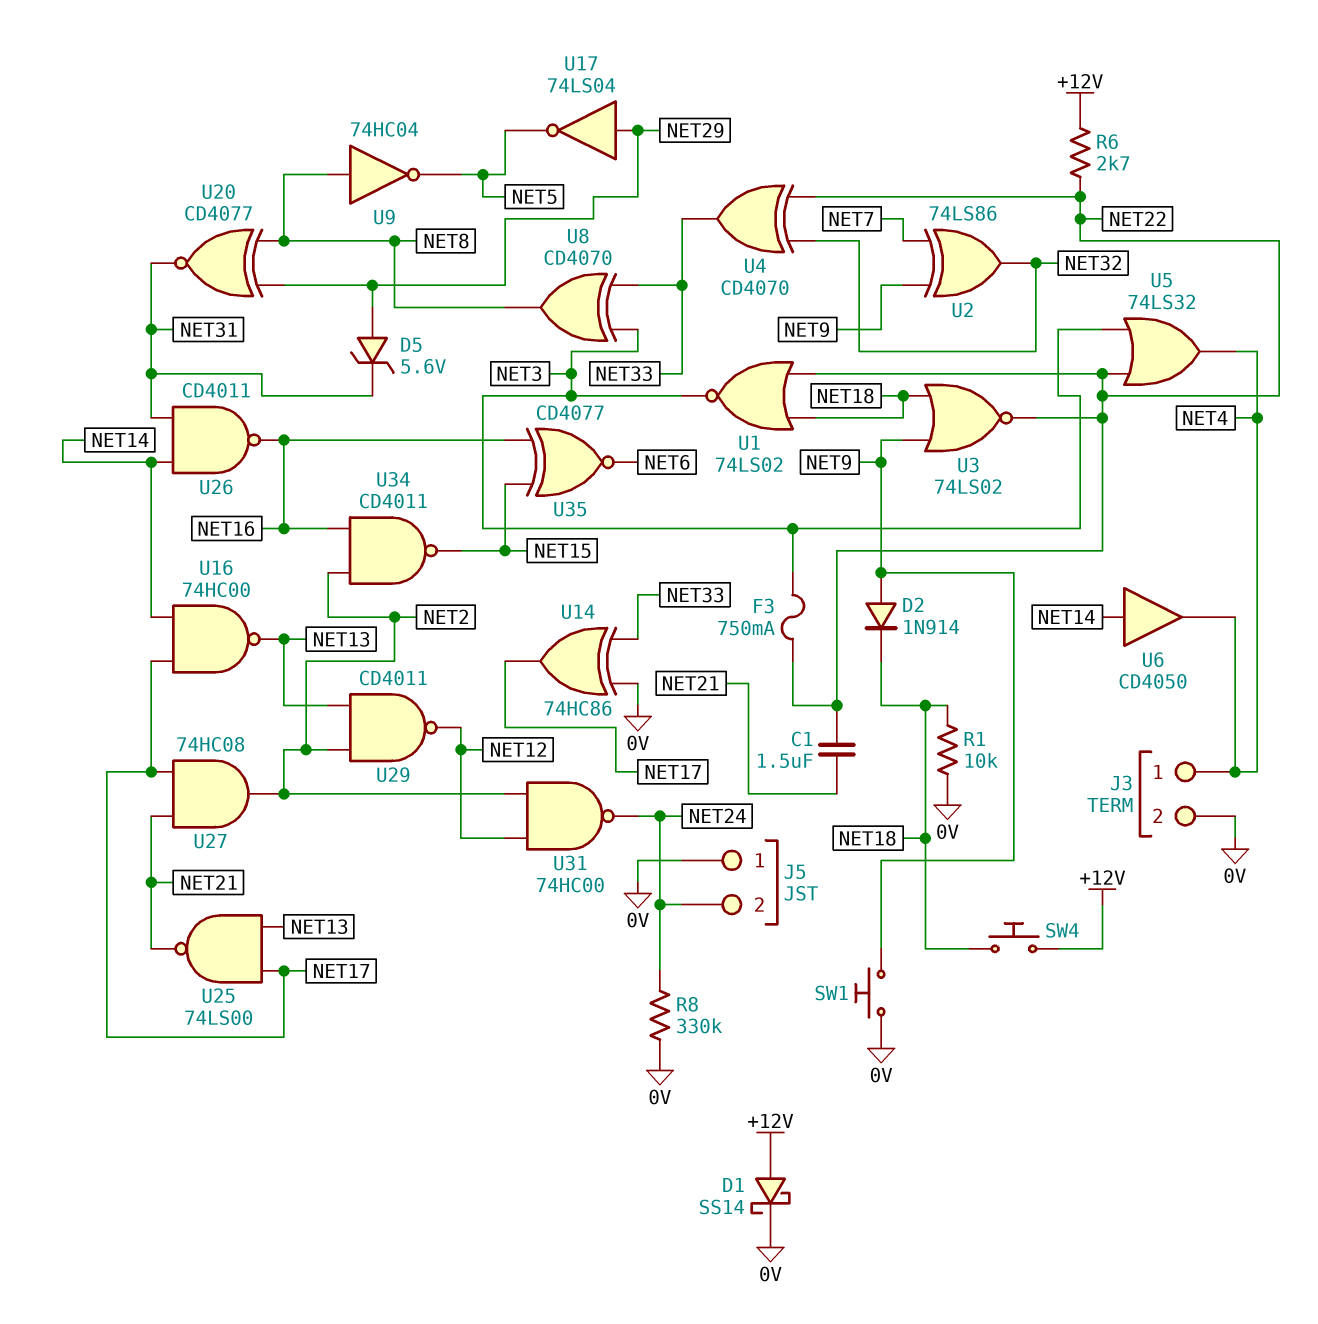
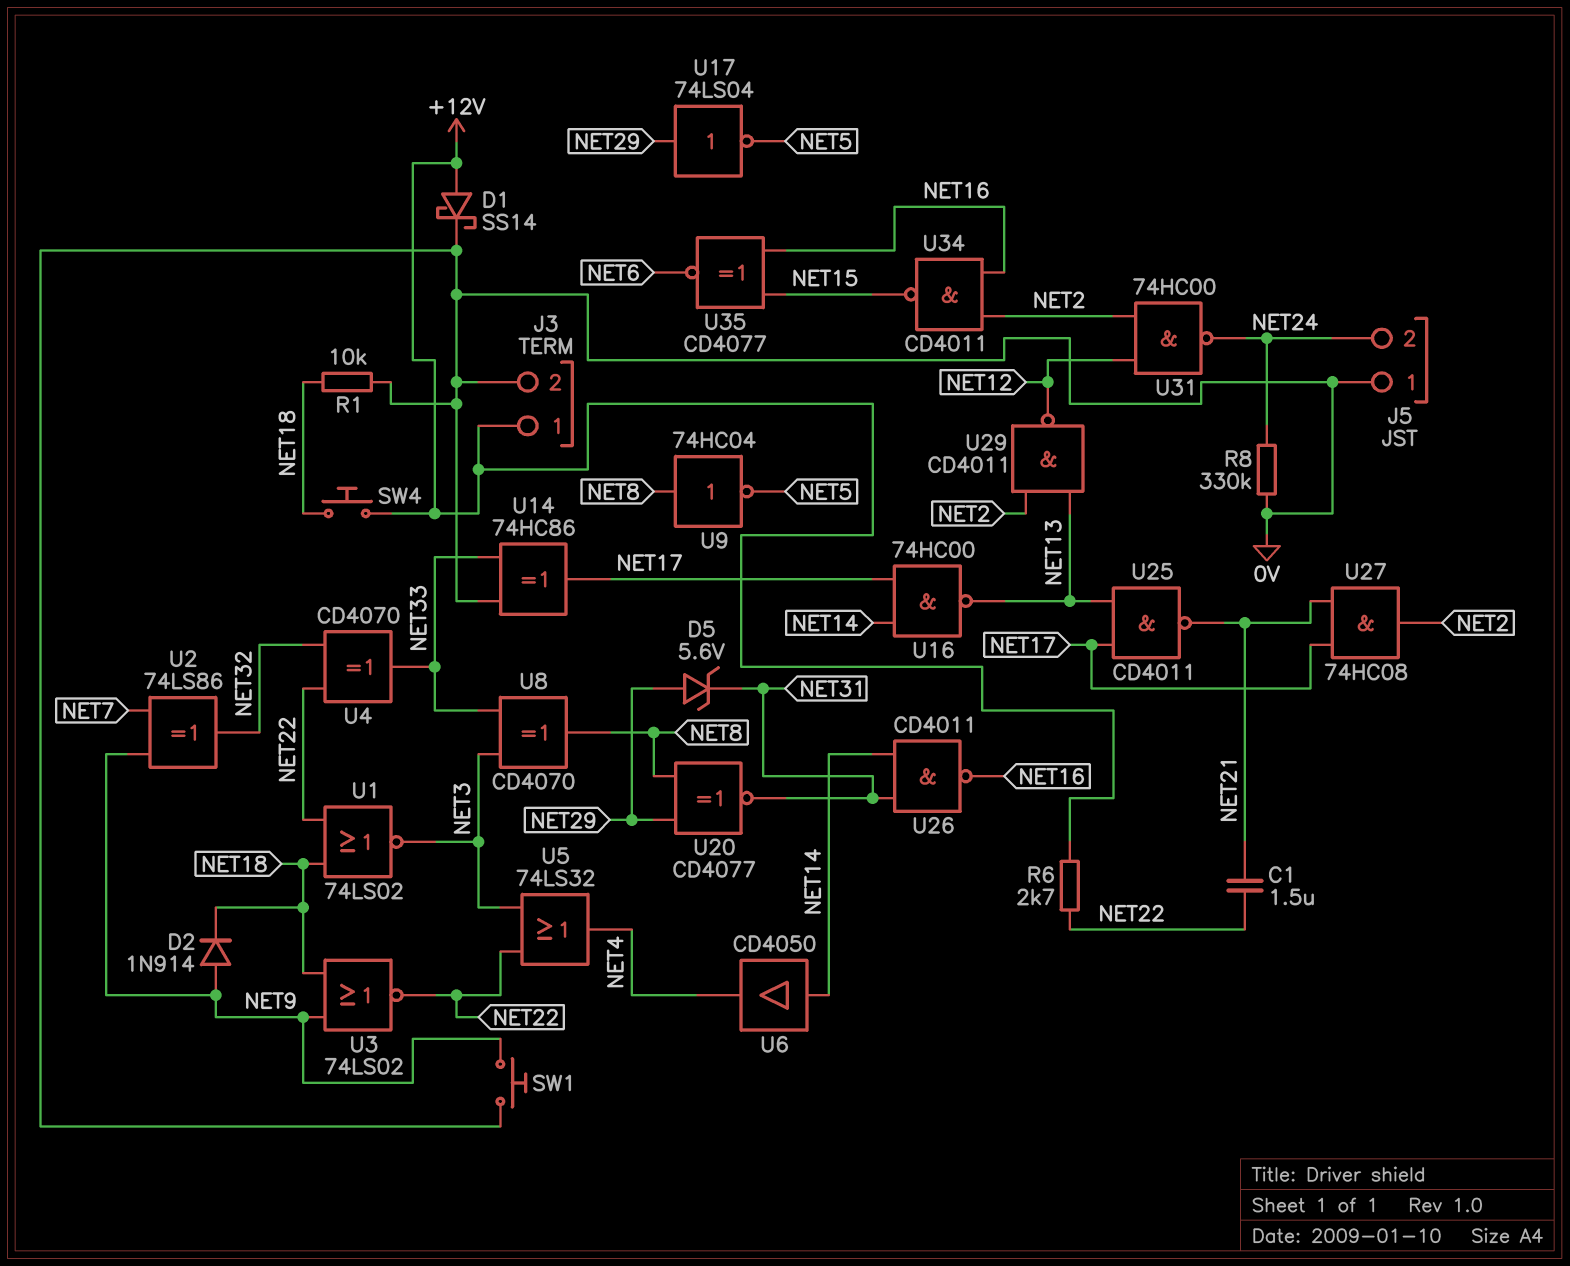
F3: 750mA (NET3, NET22) -> none
J3 pin 1: NET4 -> +12V
U25: NAND 74LS00 (in NET13, in NET17, out NET21) -> NAND CD4011 (in NET13, in NET17, out NET21)

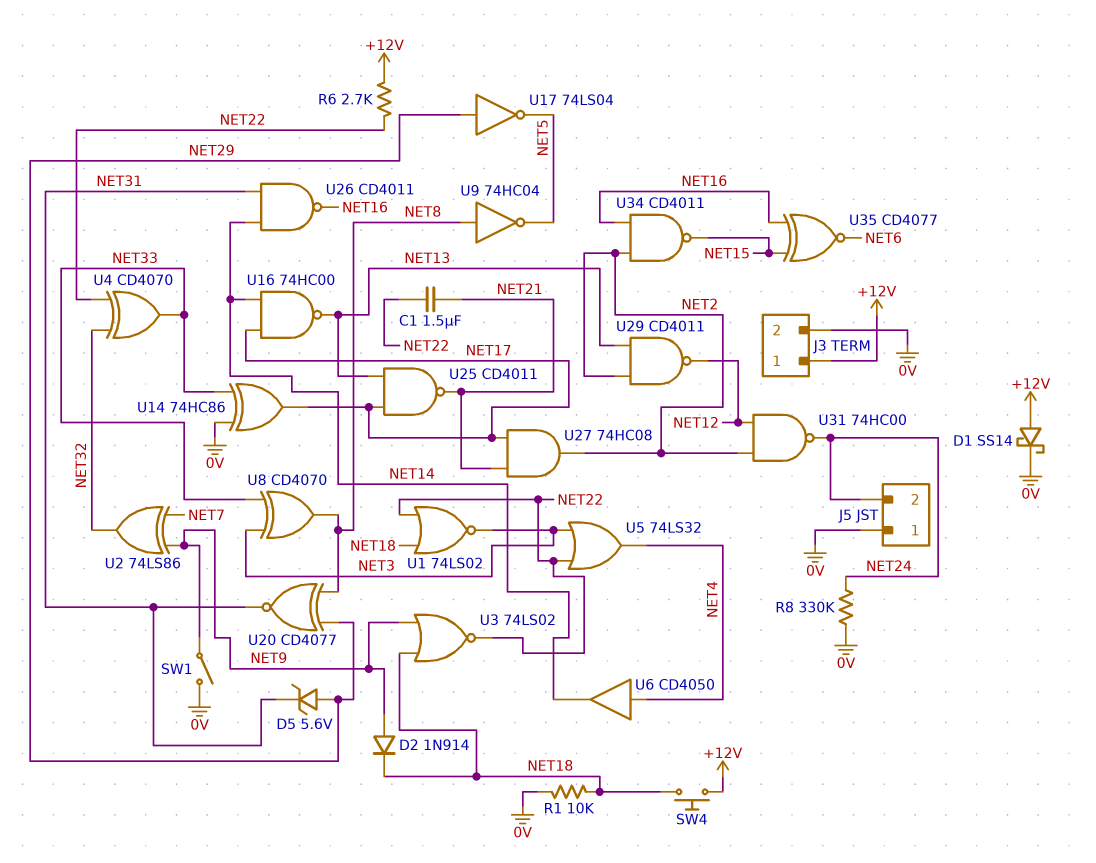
SW1: button (0V, NET9) -> switch (0V, NET9)
U6: buffer CD4050 (in NET14, out NET4) -> buffer CD4050 (in NET4, out NET14)

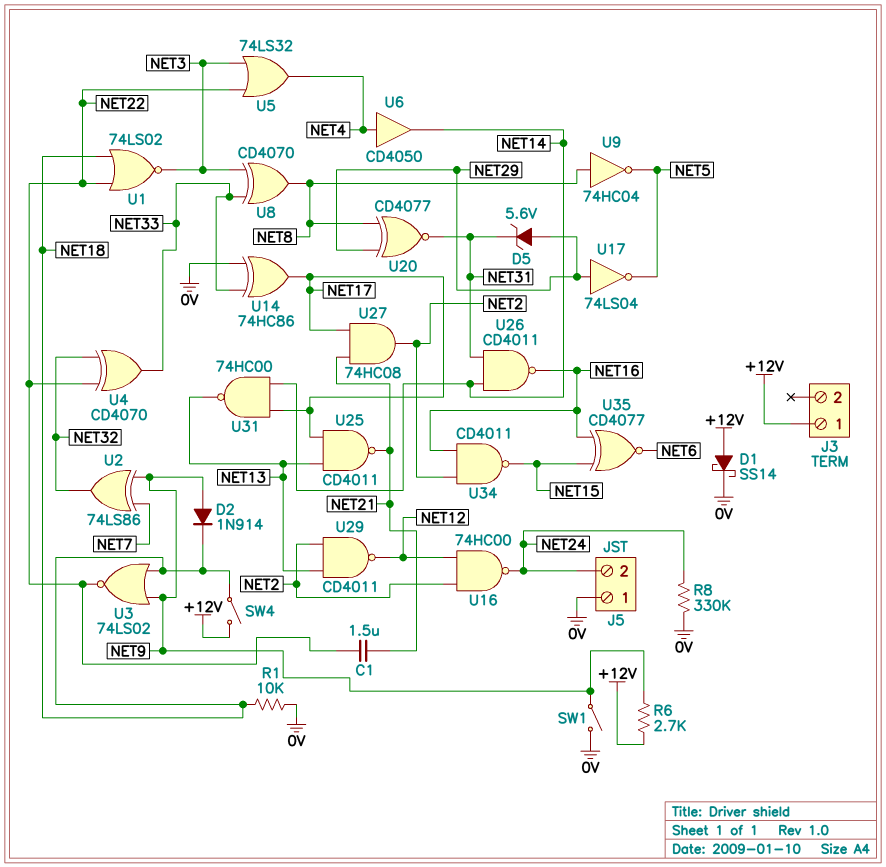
J3 pin 2: 0V -> none
R6: 2.7k (+12V, NET22) -> 2.7k (+12V, NET9)
SW4: button (+12V, NET18) -> switch (+12V, NET18)
U16: NAND 74HC00 (in NET14, in NET17, out NET13) -> NAND 74HC00 (in NET2, in NET12, out NET24)
U31: NAND 74HC00 (in NET2, in NET12, out NET24) -> NAND 74HC00 (in NET14, in NET17, out NET13)

